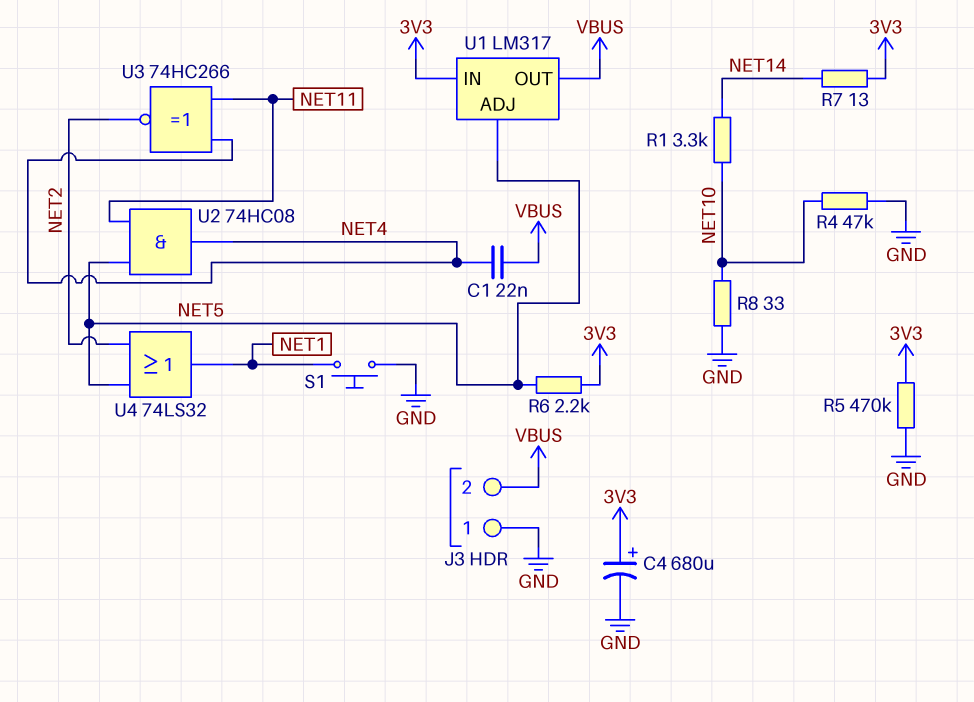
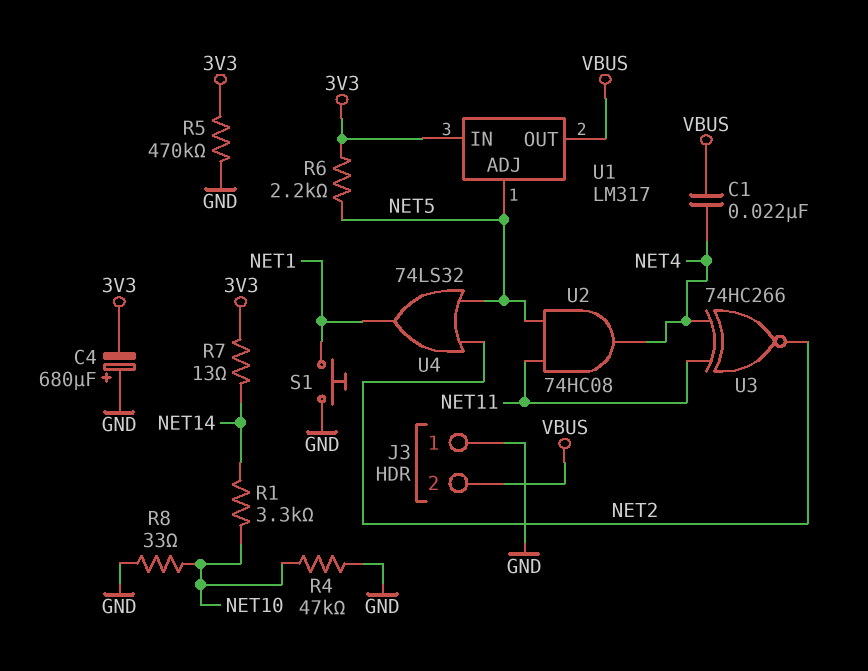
C4: 680uF (plus 3V3, minus GND) -> 680uF (plus GND, minus 3V3)

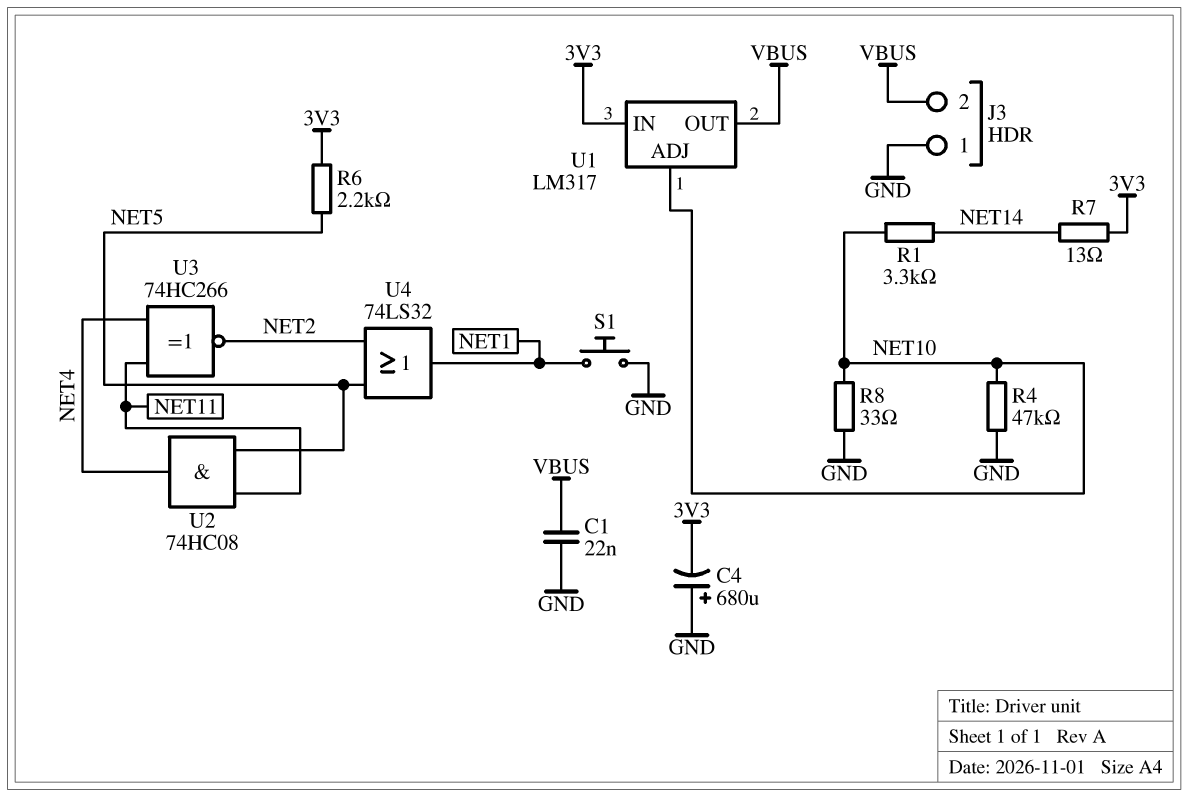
C1: 22nF (NET4, VBUS) -> 22nF (GND, VBUS)
R5: 470k (3V3, GND) -> none
U1 pin ADJ: NET5 -> NET10

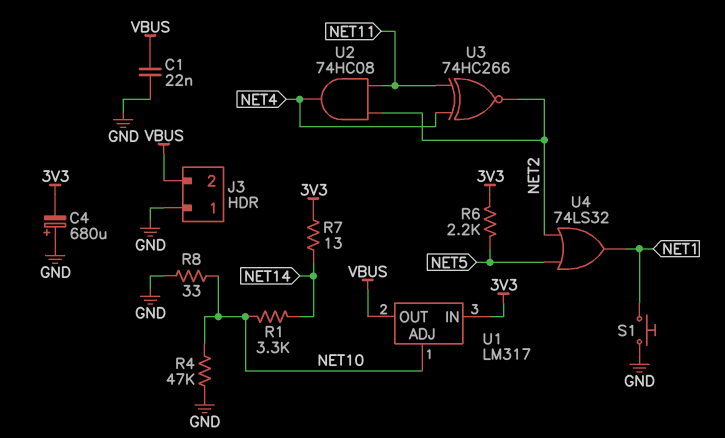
U2: AND 74HC08 (in NET5, in NET11, out NET4) -> AND 74HC08 (in NET2, in NET11, out NET4)

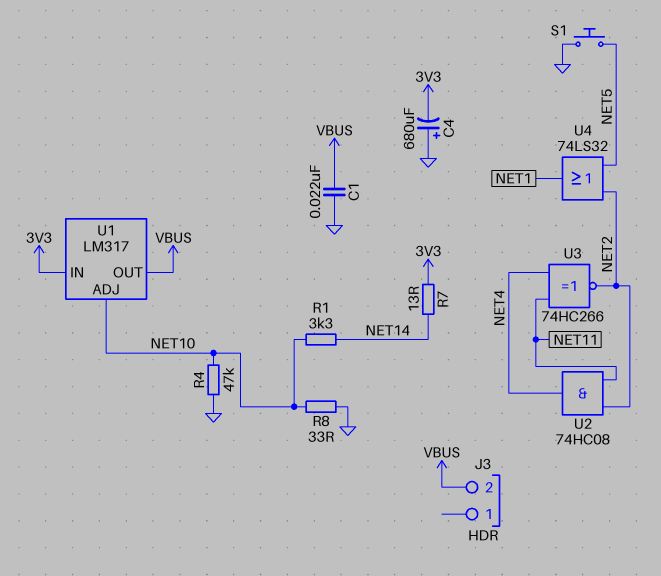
J3 pin 1: GND -> none
R6: 2.2k (3V3, NET5) -> none
S1: button (GND, NET1) -> button (GND, NET5)

